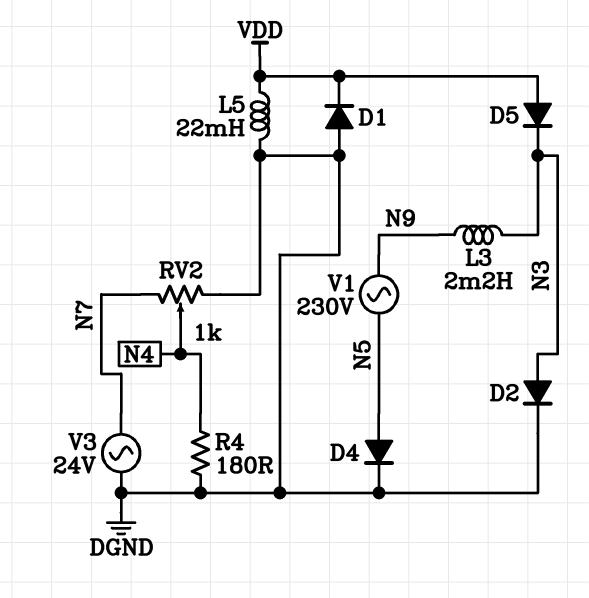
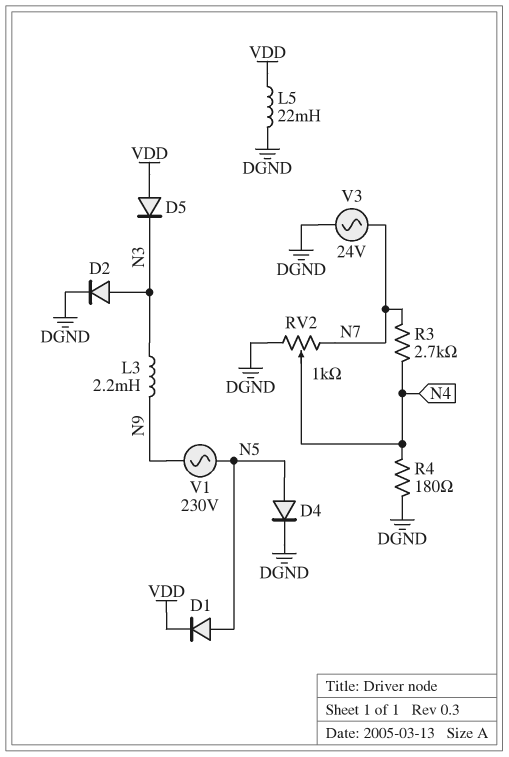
D1: diode (A DGND, K VDD) -> diode (A N5, K VDD)
R3: none -> 2.7k (N4, N7)

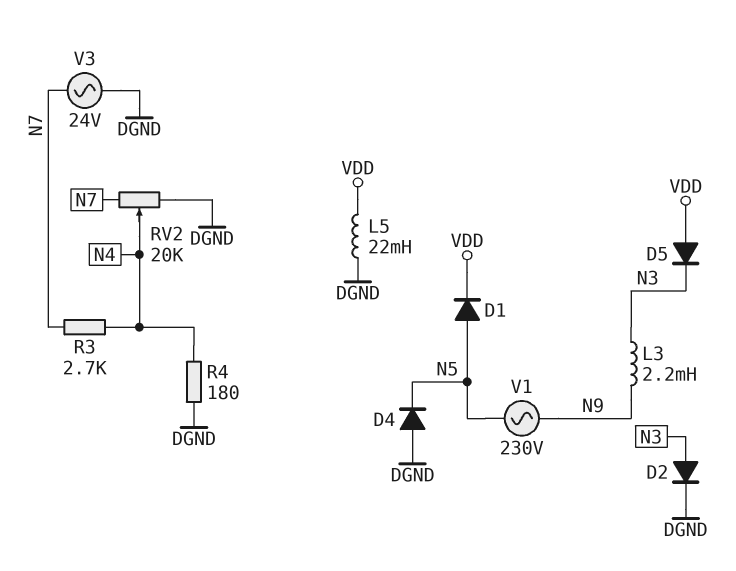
D4: diode (A N5, K DGND) -> diode (A DGND, K N5)
RV2: 1k (DGND, N7, wiper N4) -> 20k (DGND, N7, wiper N4)

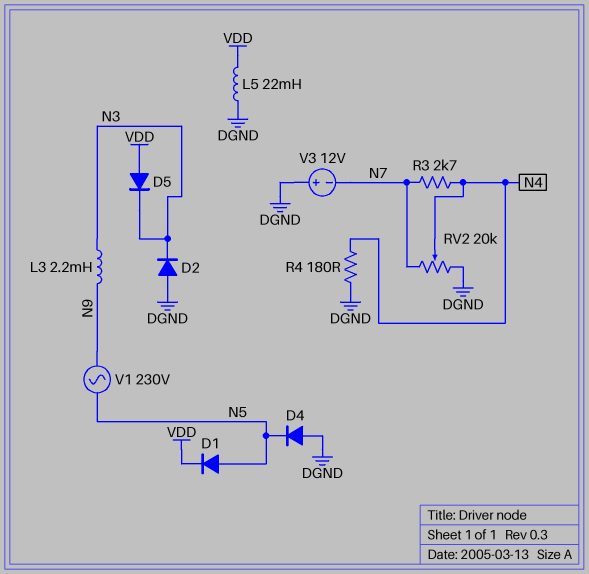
D2: diode (A N3, K DGND) -> diode (A DGND, K N3)
V3: AC 24V (DGND, N7) -> 12V (plus DGND, minus N7)

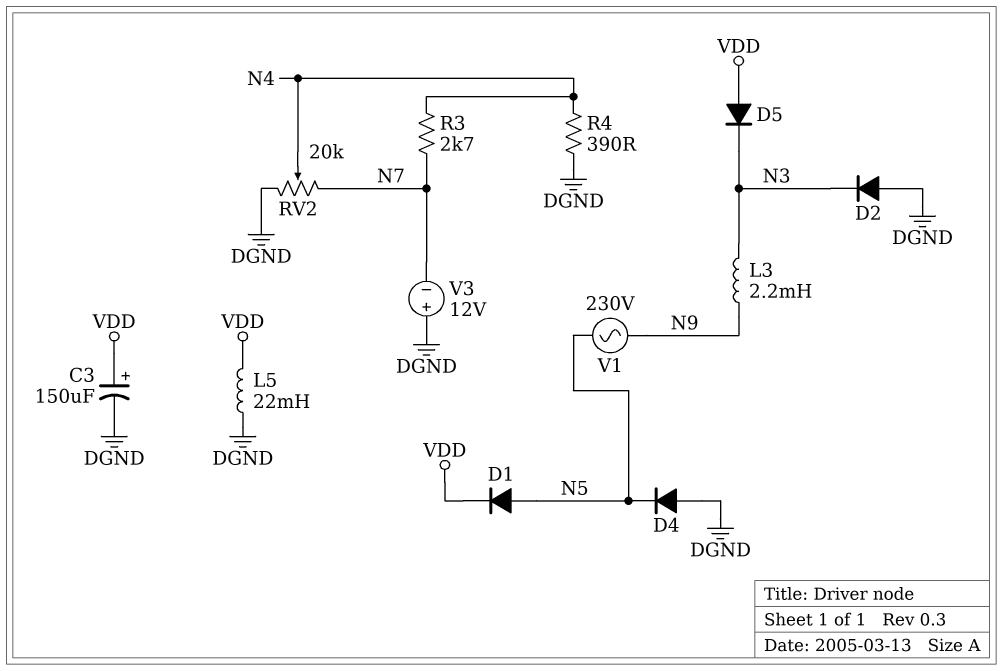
C3: none -> 150uF (plus VDD, minus DGND)
R4: 180 (DGND, N4) -> 390 (DGND, N4)

